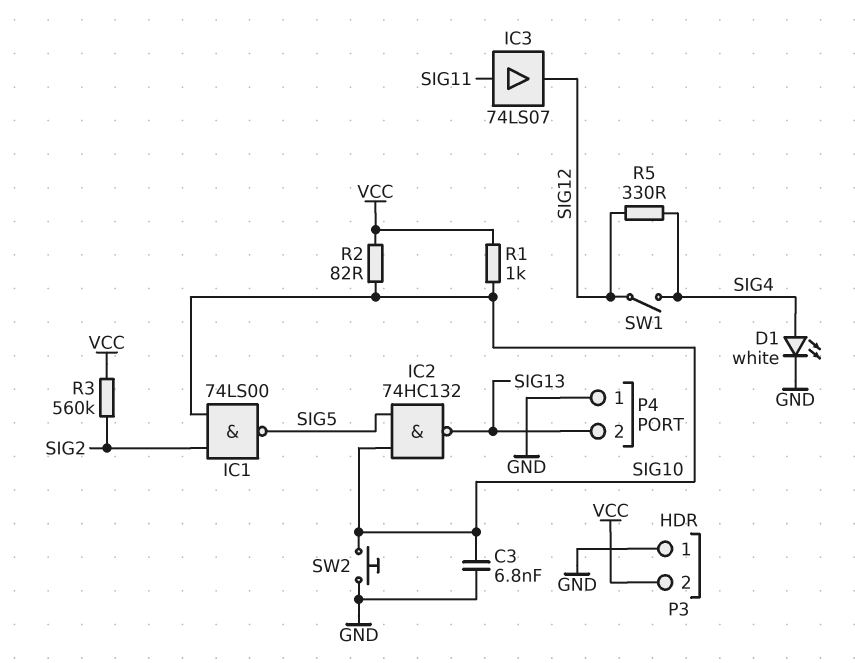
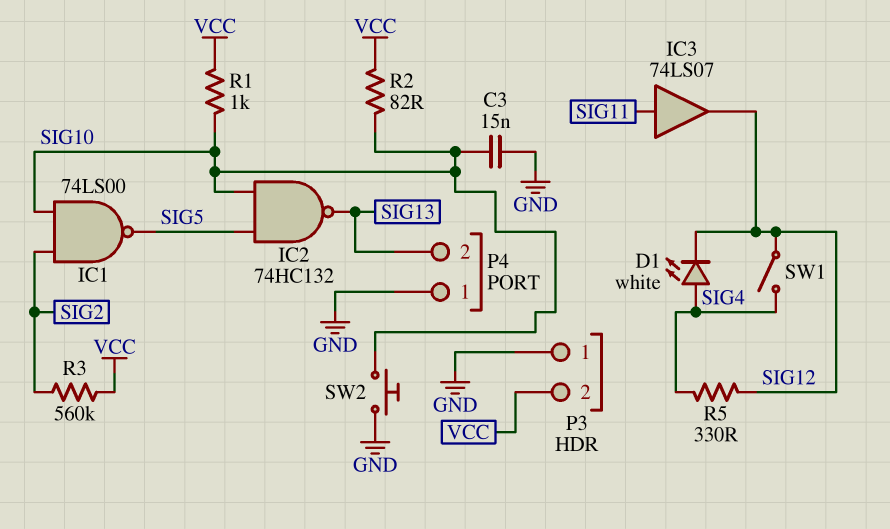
C3: 6.8nF (GND, SIG10) -> 15nF (GND, SIG10)
D1: LED white (A SIG4, K GND) -> LED white (A SIG4, K SIG12)

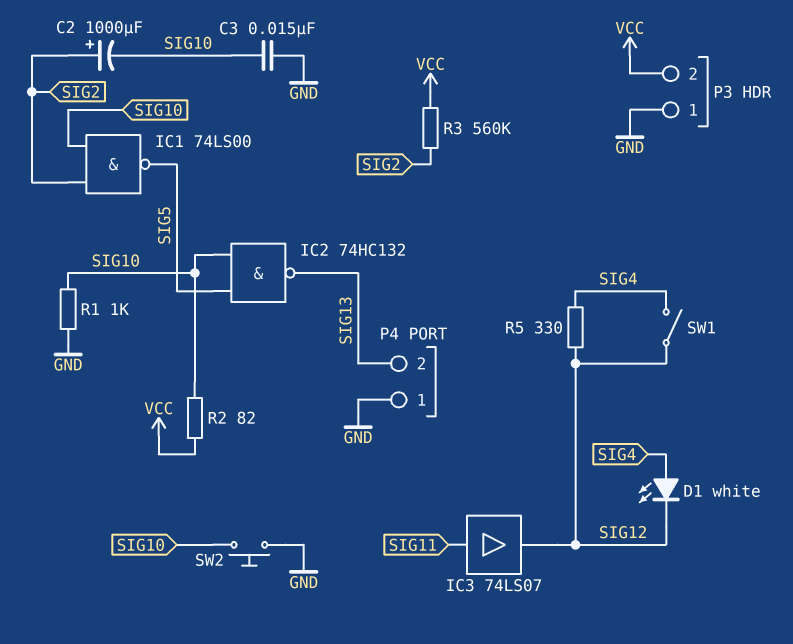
C2: none -> 1000uF (plus SIG2, minus SIG10)
R1: 1k (SIG10, VCC) -> 1k (GND, SIG10)

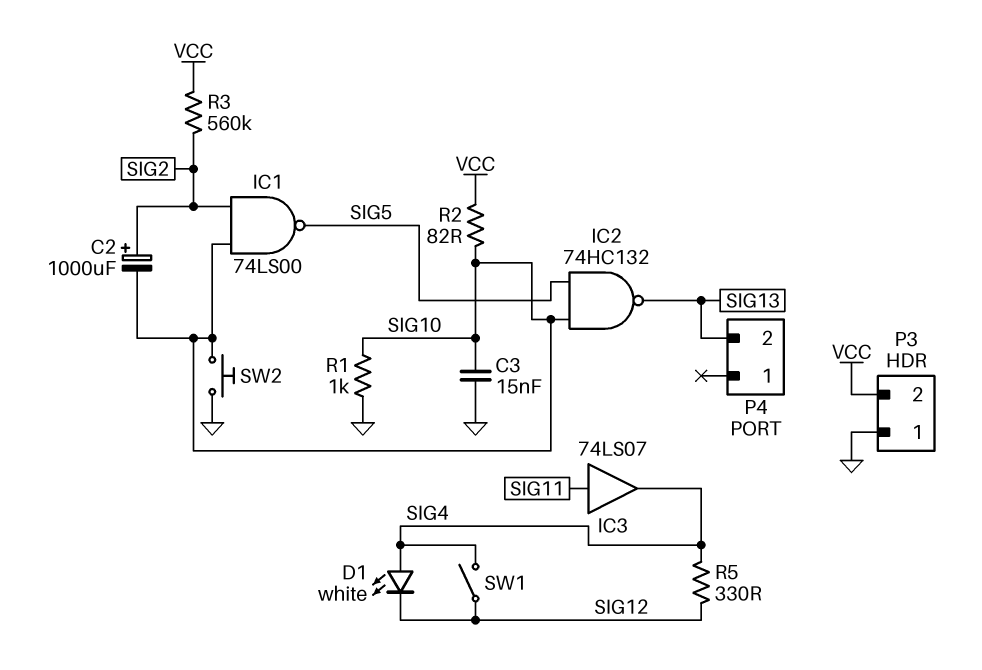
IC3: buffer 74LS07 (in SIG11, out SIG12) -> buffer 74LS07 (in SIG11, out SIG4)
P4 pin 1: GND -> none

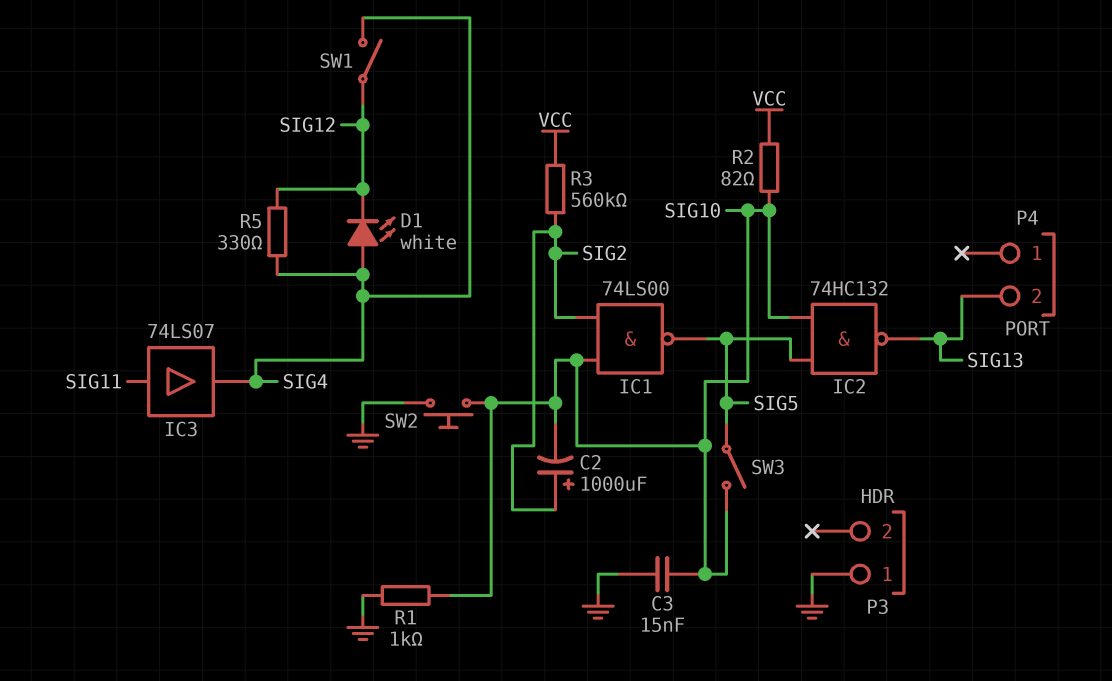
P3 pin 2: VCC -> none
SW3: none -> switch (SIG5, SIG10)

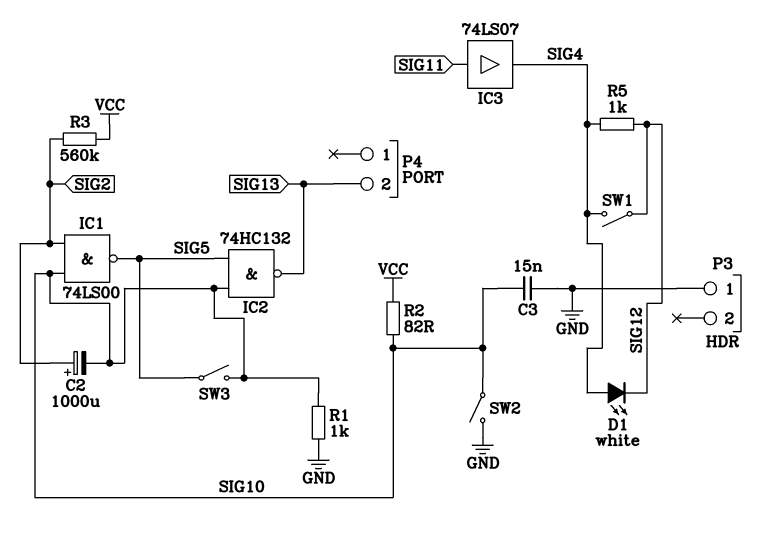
R5: 330 (SIG4, SIG12) -> 1k (SIG4, SIG12)
SW2: button (GND, SIG10) -> switch (GND, SIG10)

